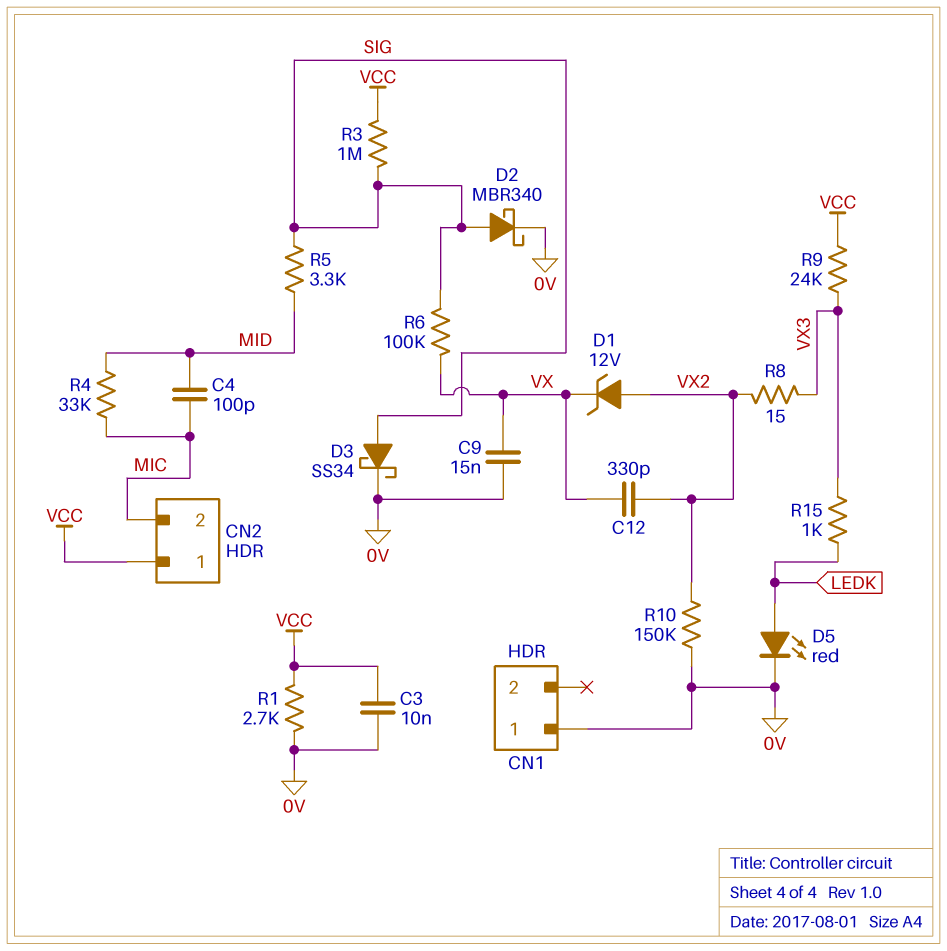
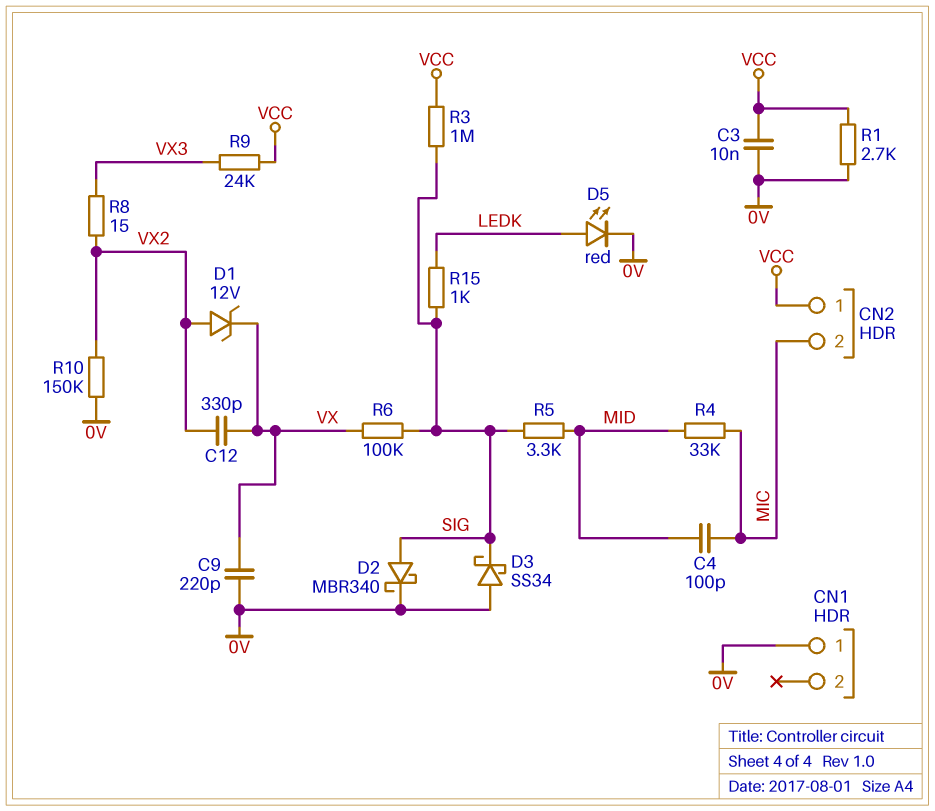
C9: 15nF (0V, VX) -> 220pF (0V, VX)
D3: schottky SS34 (A SIG, K 0V) -> schottky SS34 (A 0V, K SIG)
R15: 1k (LEDK, VX3) -> 1k (LEDK, SIG)

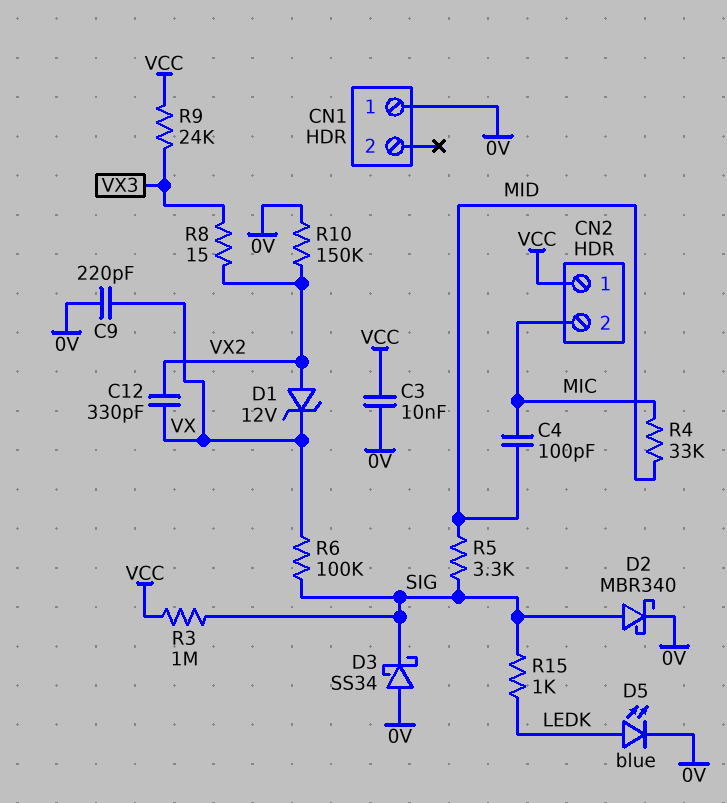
D5: LED red (A LEDK, K 0V) -> LED blue (A LEDK, K 0V)
R1: 2.7k (0V, VCC) -> none

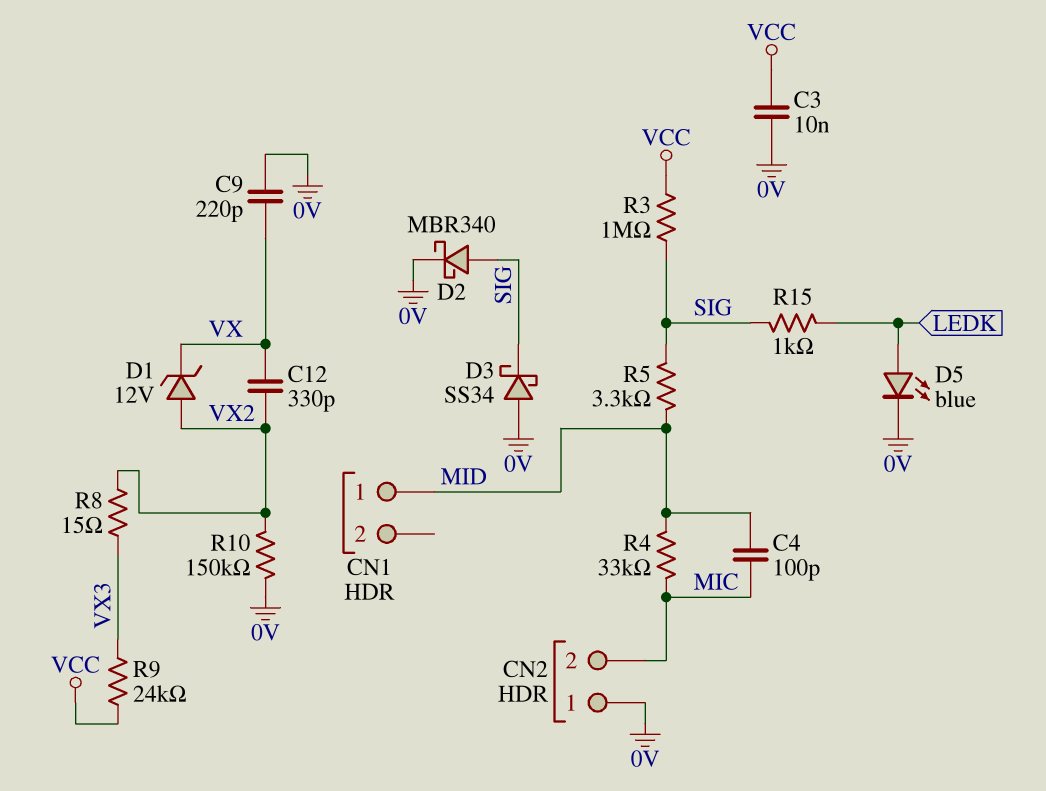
CN1 pin 1: 0V -> MID
CN2 pin 1: VCC -> 0V
R6: 100k (SIG, VX) -> none

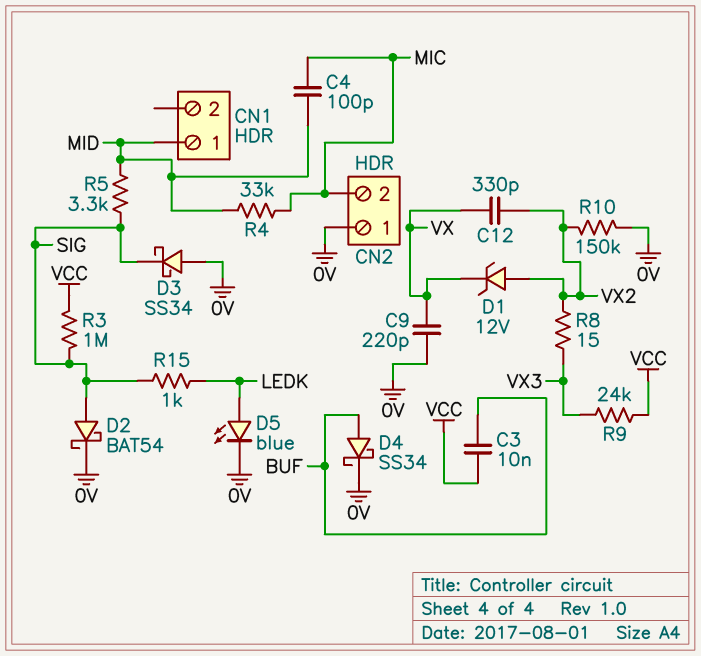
C3: 10nF (0V, VCC) -> 10nF (BUF, VCC)
D2: schottky MBR340 (A SIG, K 0V) -> schottky BAT54 (A SIG, K 0V)
D4: none -> schottky SS34 (A BUF, K 0V)

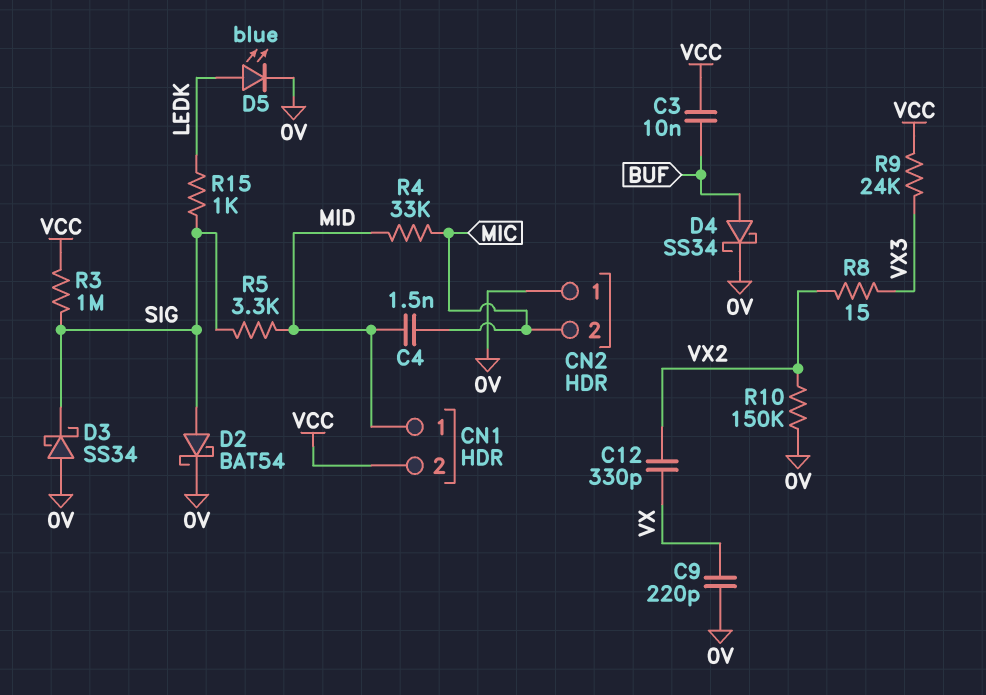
C4: 100pF (MIC, MID) -> 1.5nF (MIC, MID)
CN1 pin 2: none -> VCC
D1: zener 12V (A VX2, K VX) -> none

